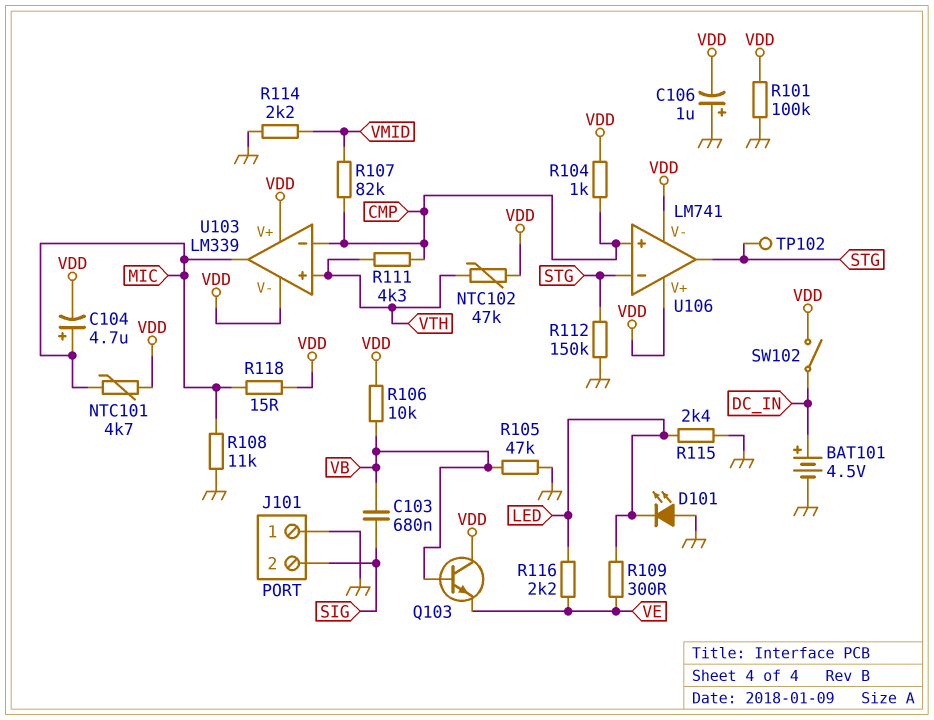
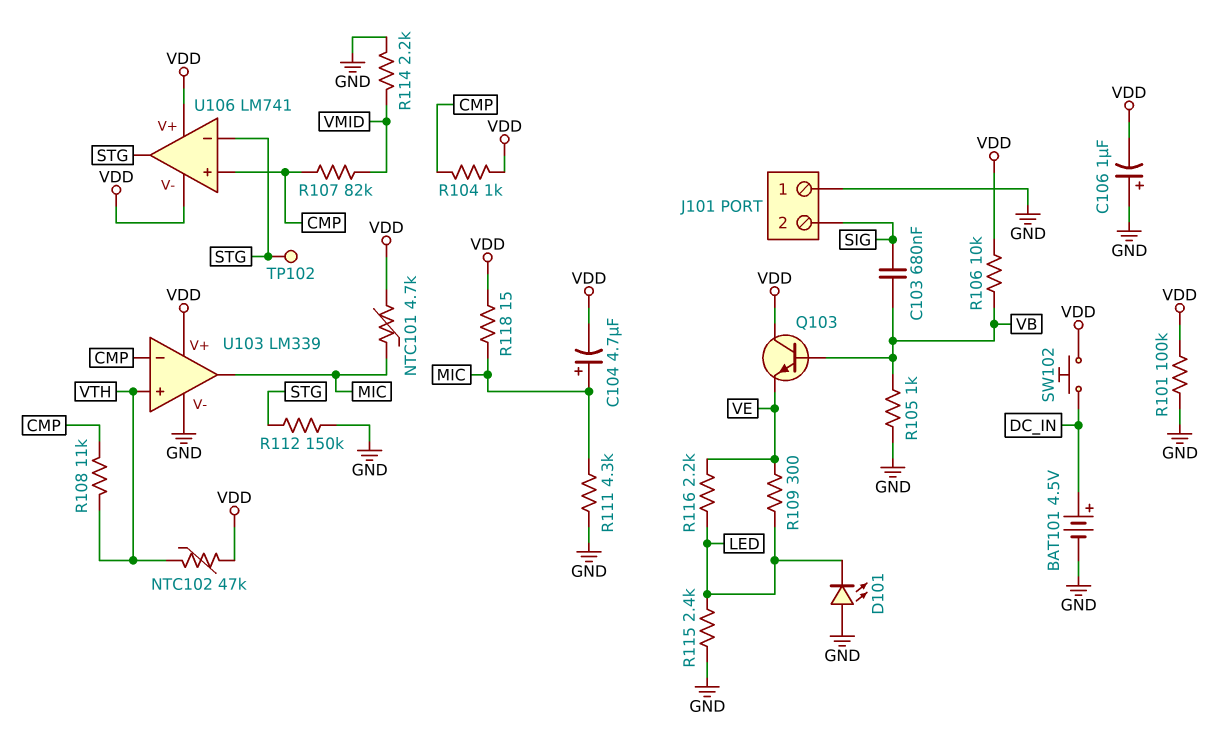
R105: 47k (GND, VB) -> 1k (GND, VB)
R108: 11k (GND, MIC) -> 11k (CMP, VTH)
R111: 4.3k (CMP, VTH) -> 4.3k (GND, MIC)
SW102: switch (DC_IN, VDD) -> button (DC_IN, VDD)
U103 pin V-: VDD -> GND

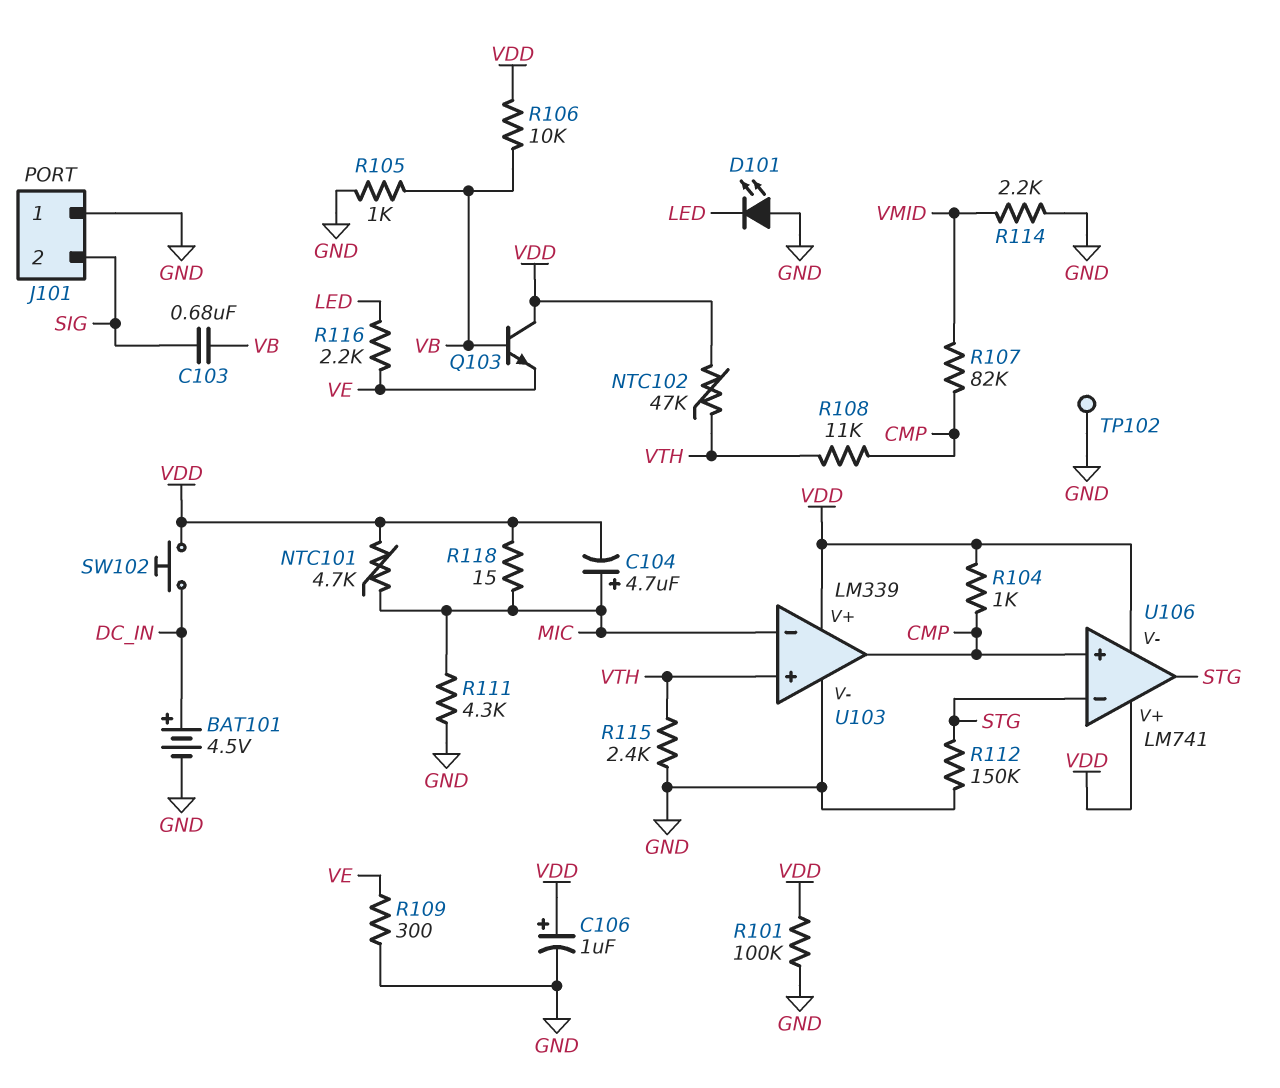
C106: 1uF (plus GND, minus VDD) -> 1uF (plus VDD, minus GND)
R109: 300 (LED, VE) -> 300 (GND, VE)
R115: 2.4k (GND, LED) -> 2.4k (GND, VTH)
TP102: test point (STG) -> test point (GND)
U103 pin in-: CMP -> MIC
U103 pin out: MIC -> CMP

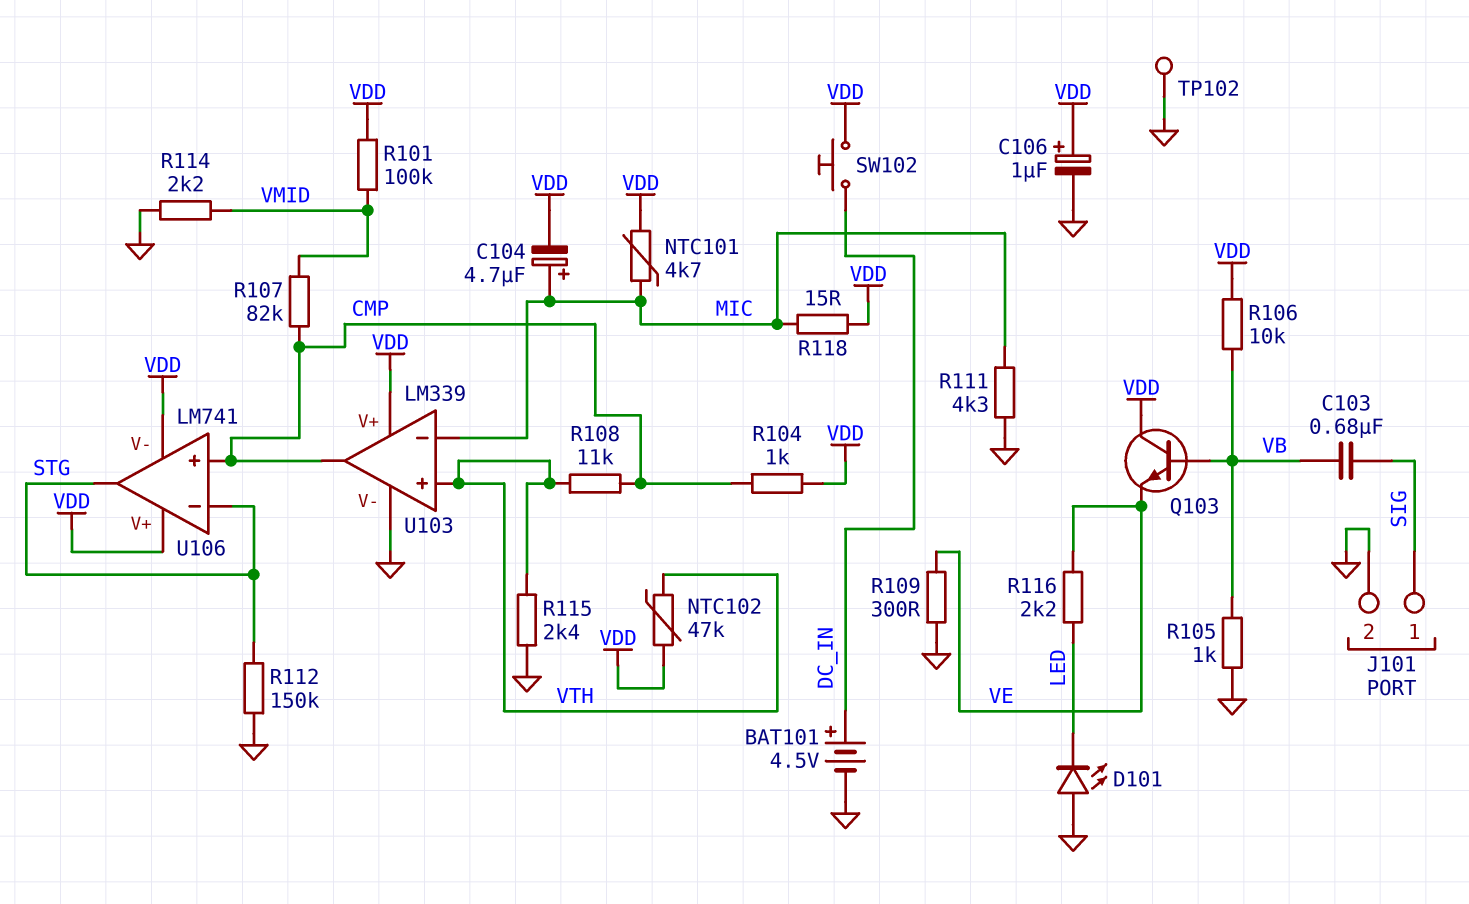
J101 pin 1: GND -> SIG
J101 pin 2: SIG -> GND
R101: 100k (GND, VDD) -> 100k (VDD, VMID)

